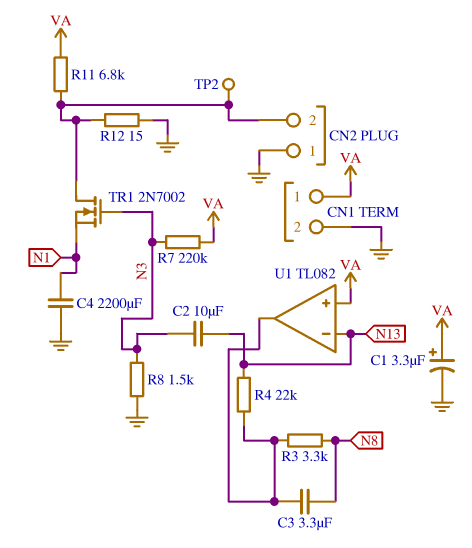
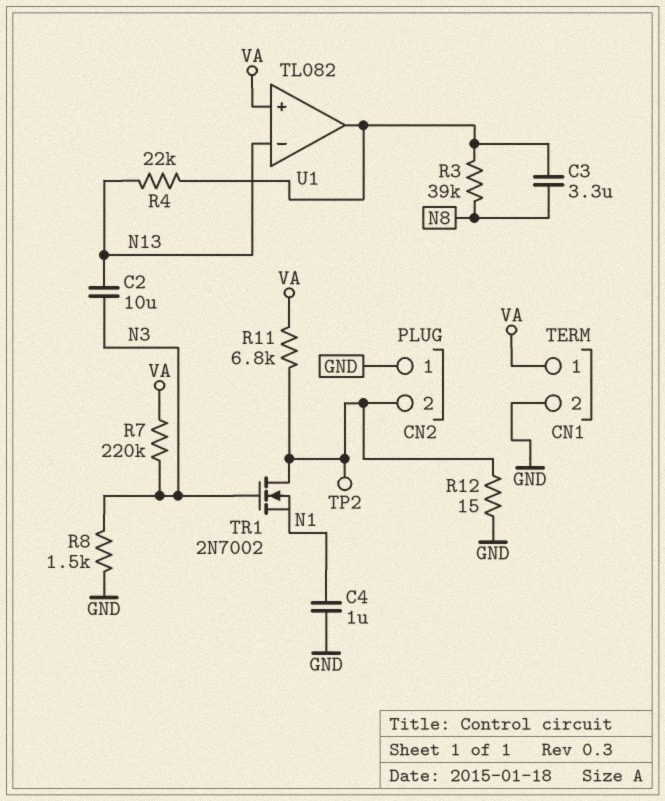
C1: 3.3uF (plus VA, minus GND) -> none
C4: 2200uF (GND, N1) -> 1uF (GND, N1)
R3: 3.3k (N8, U1/out) -> 39k (N8, U1/out)

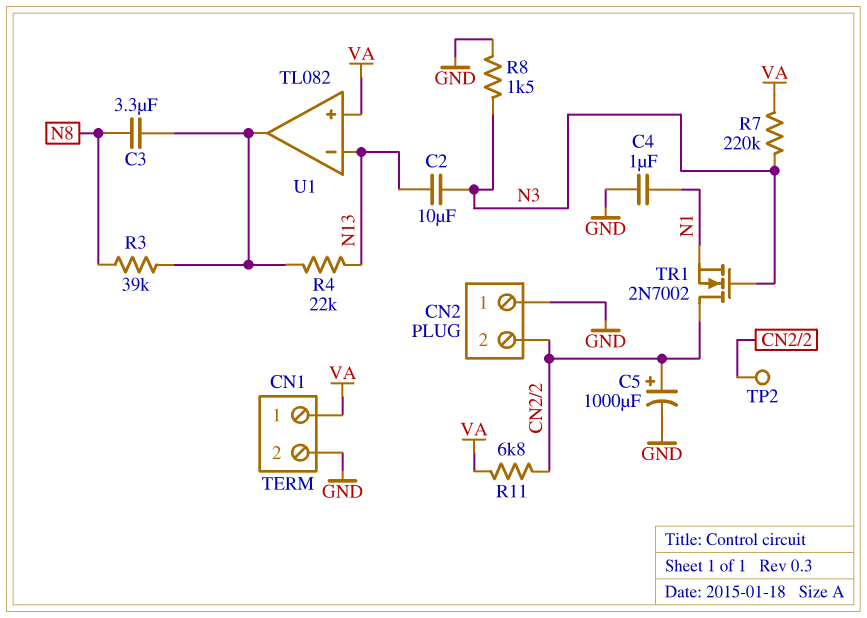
C5: none -> 1000uF (plus CN2/2, minus GND)
R12: 15 (CN2/2, GND) -> none

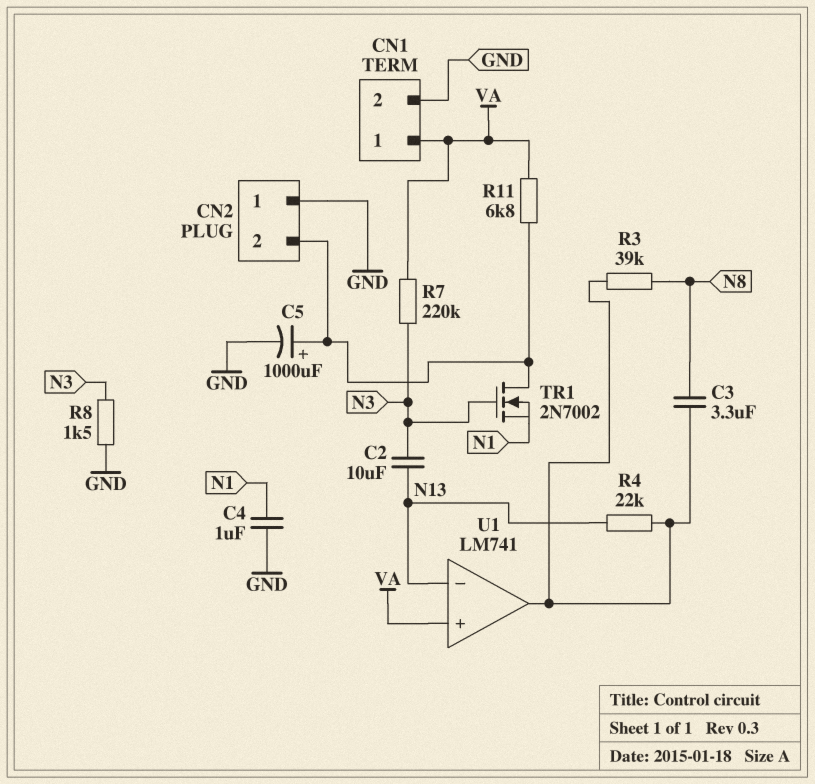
TP2: test point (CN2/2) -> none
U1: TL082 -> LM741

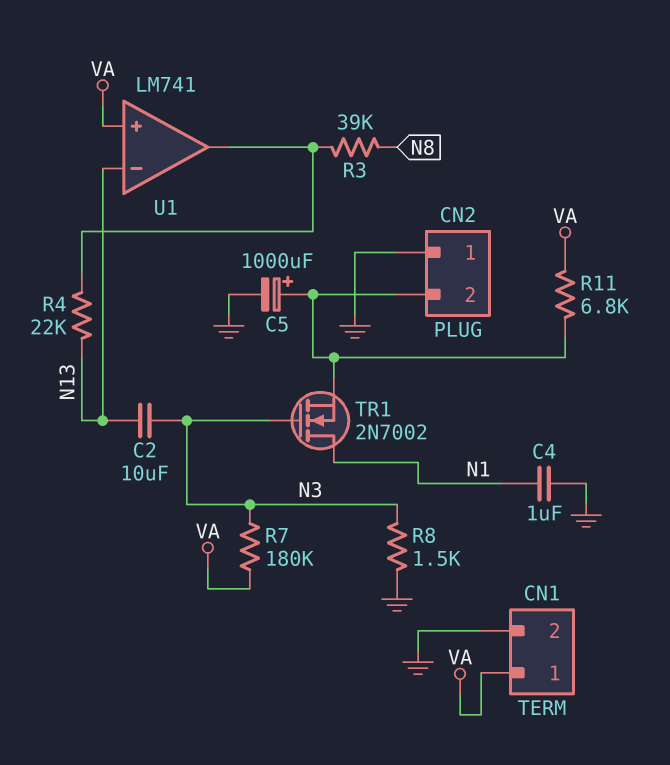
C3: 3.3uF (N8, U1/out) -> none
R7: 220k (N3, VA) -> 180k (N3, VA)
TR1: NMOS 2N7002 (G N3, D CN2/2, S N1) -> NMOS 2N7002 (G N3, D N1, S CN2/2)

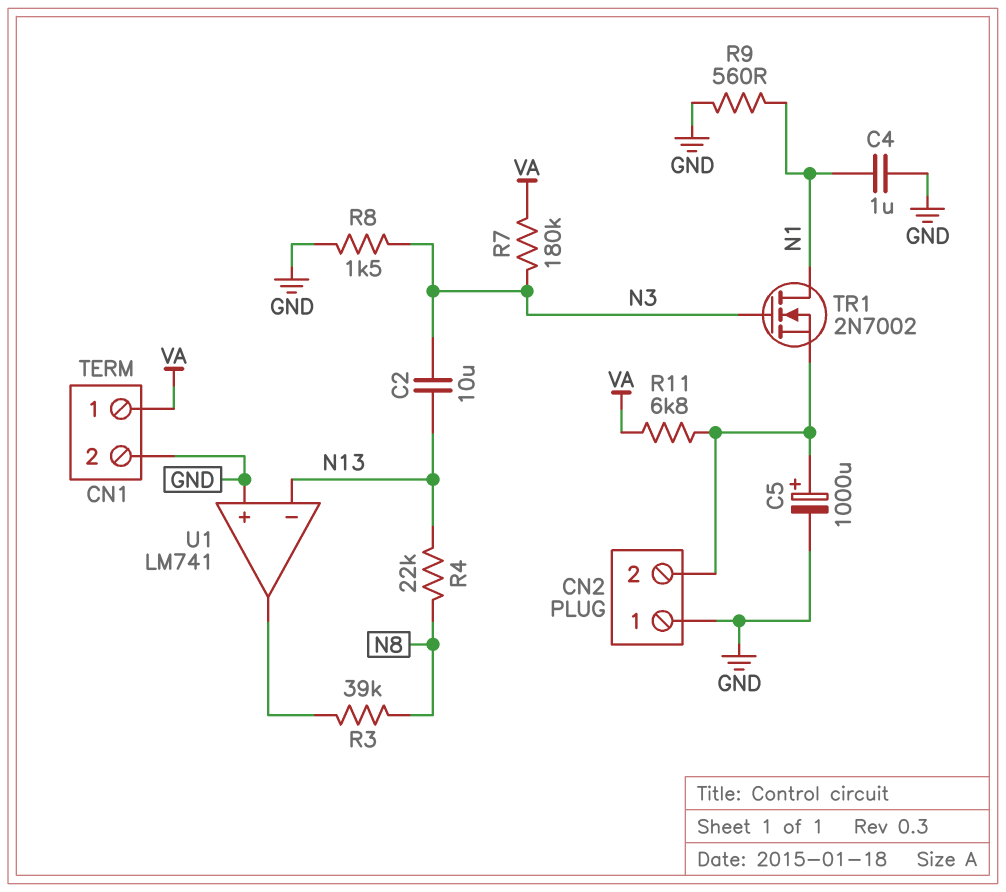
R4: 22k (N13, U1/out) -> 22k (N8, N13)
R9: none -> 560 (GND, N1)
U1 pin in+: VA -> GND

